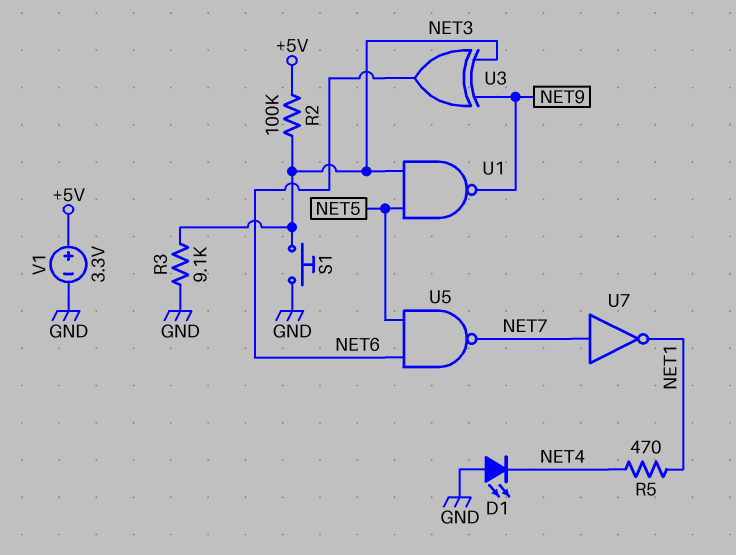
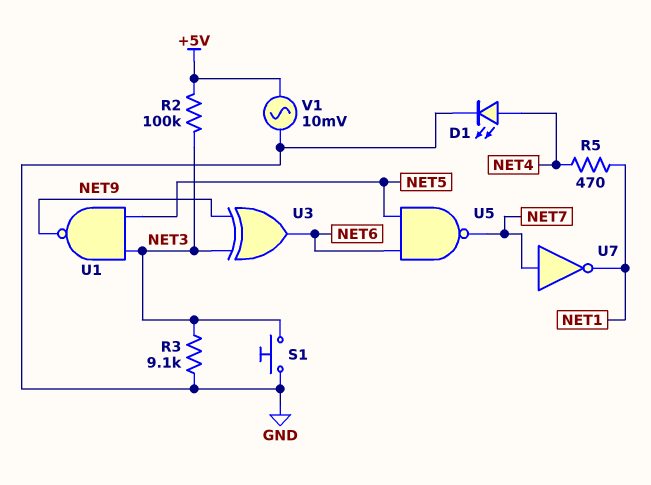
D1: LED (A GND, K NET4) -> LED (A NET4, K GND)
V1: 3.3V (plus +5V, minus GND) -> AC 10mV (+5V, GND)

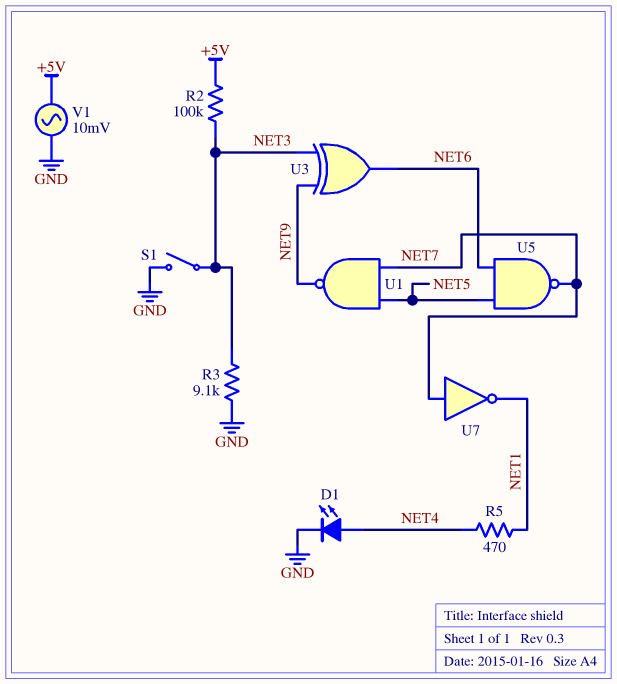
S1: button (GND, NET3) -> switch (GND, NET3)
U1: NAND (in NET3, in NET5, out NET9) -> NAND (in NET5, in NET7, out NET9)

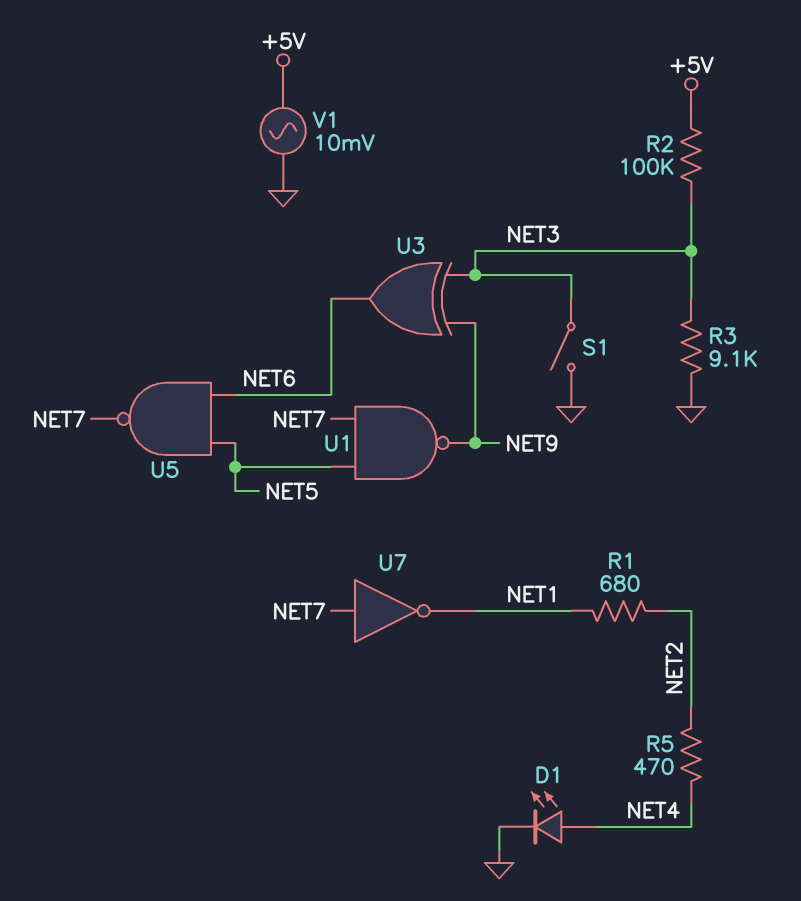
R1: none -> 680 (NET1, NET2)
R5: 470 (NET1, NET4) -> 470 (NET2, NET4)

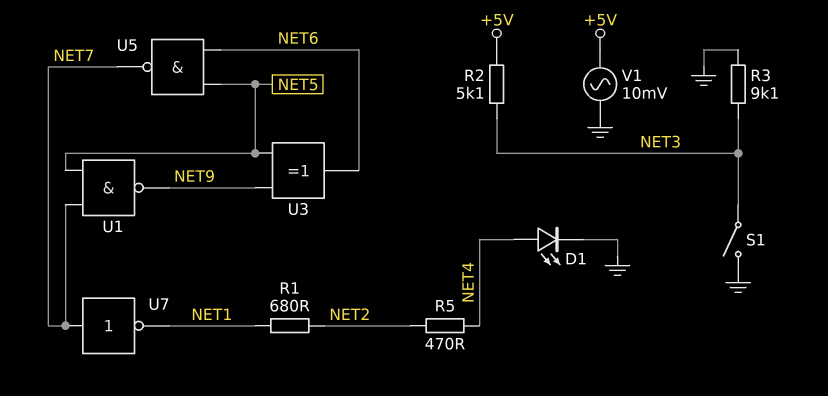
R2: 100k (+5V, NET3) -> 5.1k (+5V, NET3)
U3: XOR (in NET3, in NET9, out NET6) -> XOR (in NET5, in NET9, out NET6)

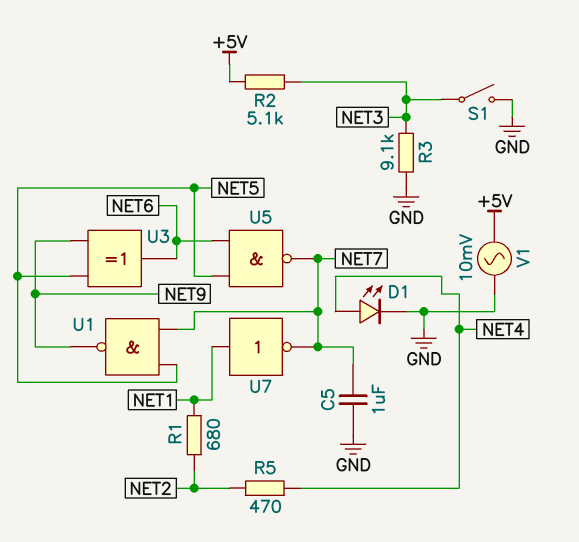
C5: none -> 1uF (GND, NET7)
U7: NOT (in NET7, out NET1) -> NOT (in NET1, out NET7)

